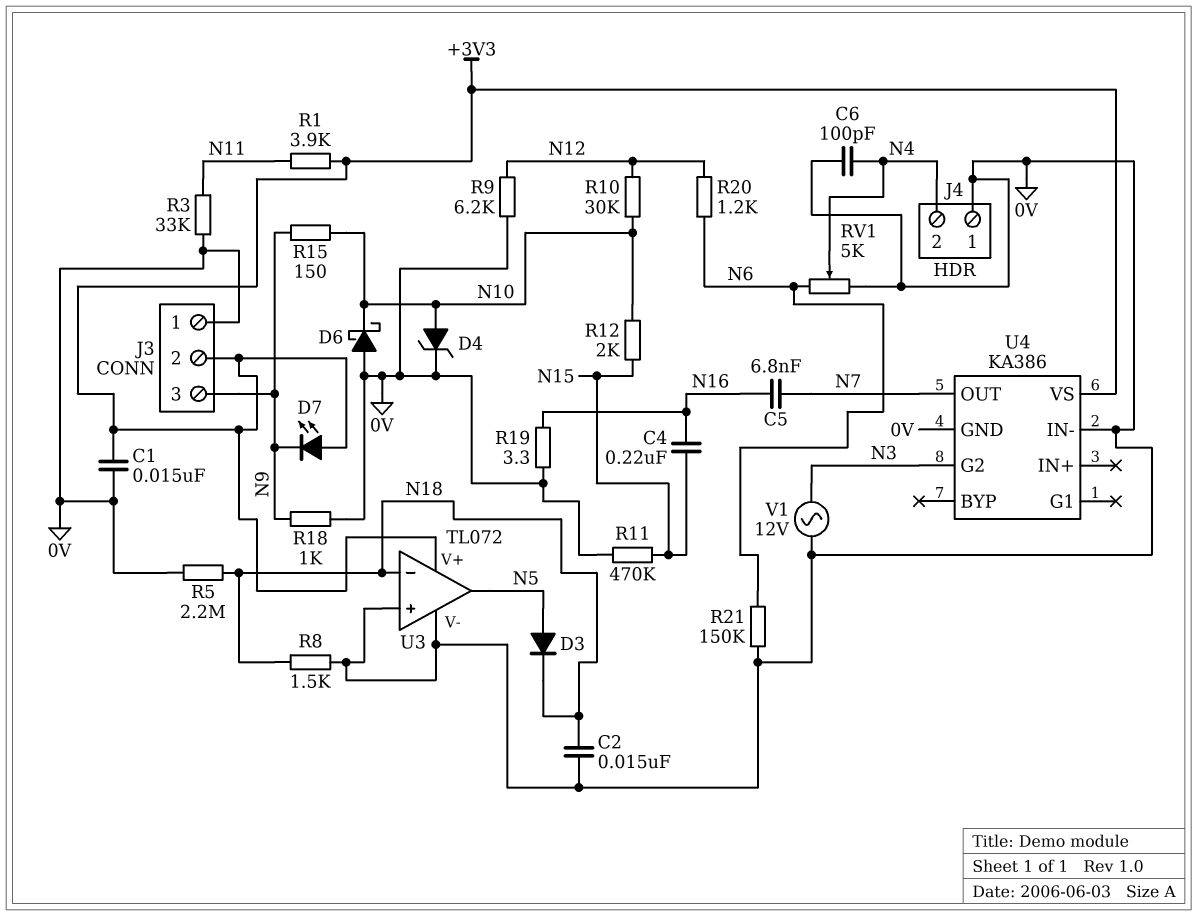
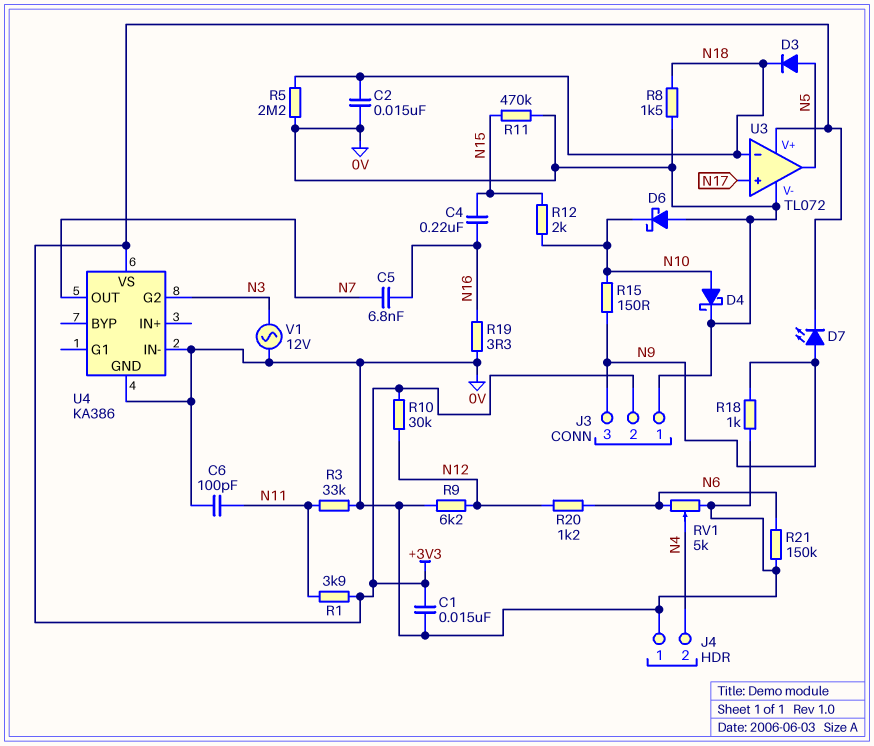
C6: 100pF (0V, N4) -> 100pF (0V, N11)
D4: zener (A N10, K 0V) -> schottky (A N10, K 0V)
D7: LED (A +3V3, K N9) -> LED (A N9, K +3V3)
R10: 30k (N10, N12) -> 30k (+3V3, N12)
U3 pin in+: 0V -> N17

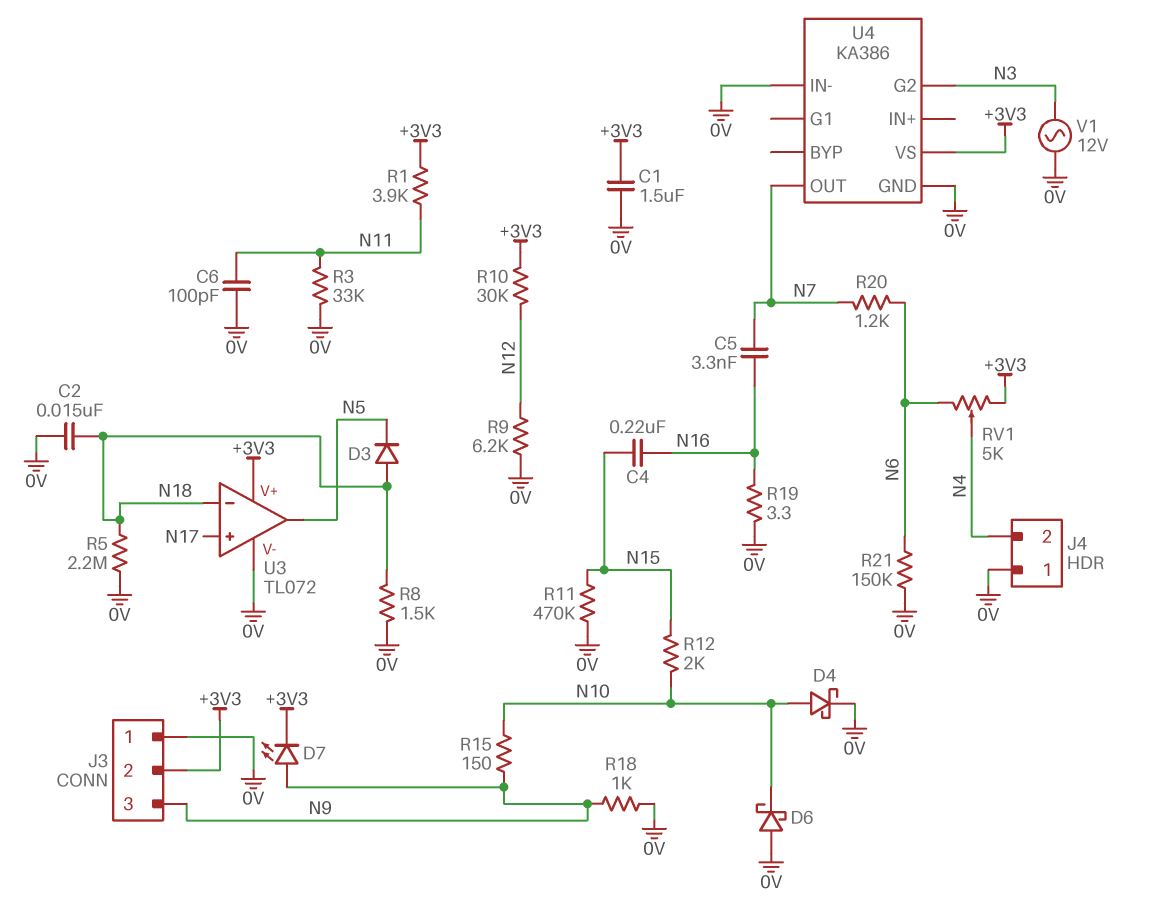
C1: 15nF (+3V3, 0V) -> 1.5uF (+3V3, 0V)
C5: 6.8nF (N7, N16) -> 3.3nF (N7, N16)
D3: diode (A N5, K N18) -> diode (A N18, K N5)
R20: 1.2k (N6, N12) -> 1.2k (N6, N7)
RV1: 5k (0V, N6, wiper N4) -> 5k (+3V3, N6, wiper N4)

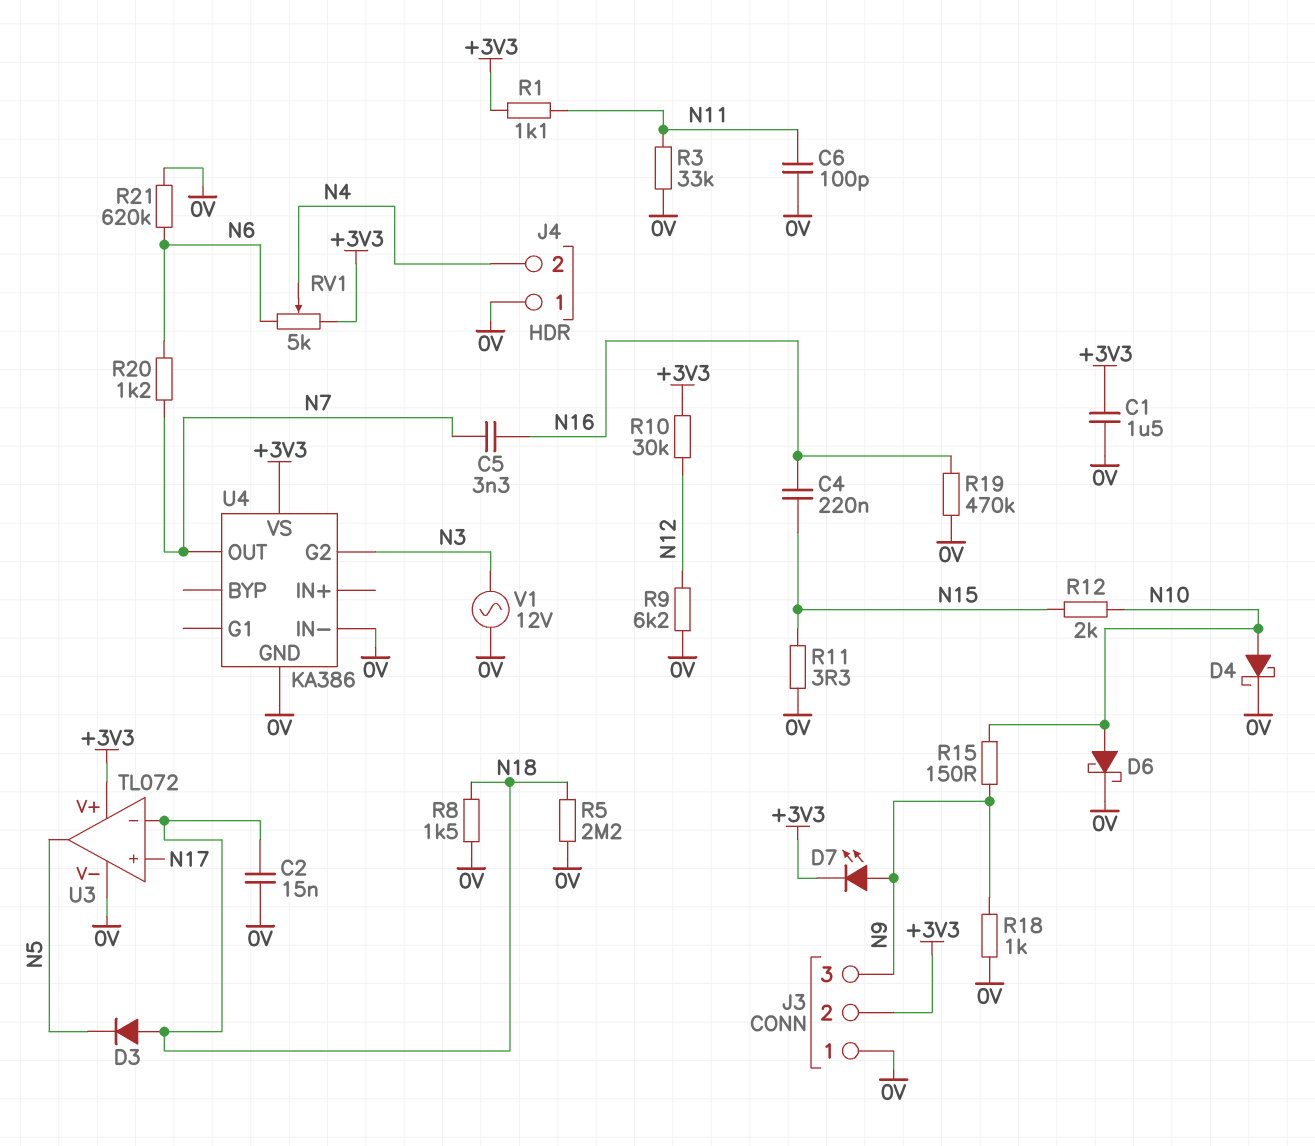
D6: schottky (A 0V, K N10) -> schottky (A N10, K 0V)
R1: 3.9k (+3V3, N11) -> 1.1k (+3V3, N11)
R11: 470k (0V, N15) -> 3.3 (0V, N15)
R19: 3.3 (0V, N16) -> 470k (0V, N16)
R21: 150k (0V, N6) -> 620k (0V, N6)

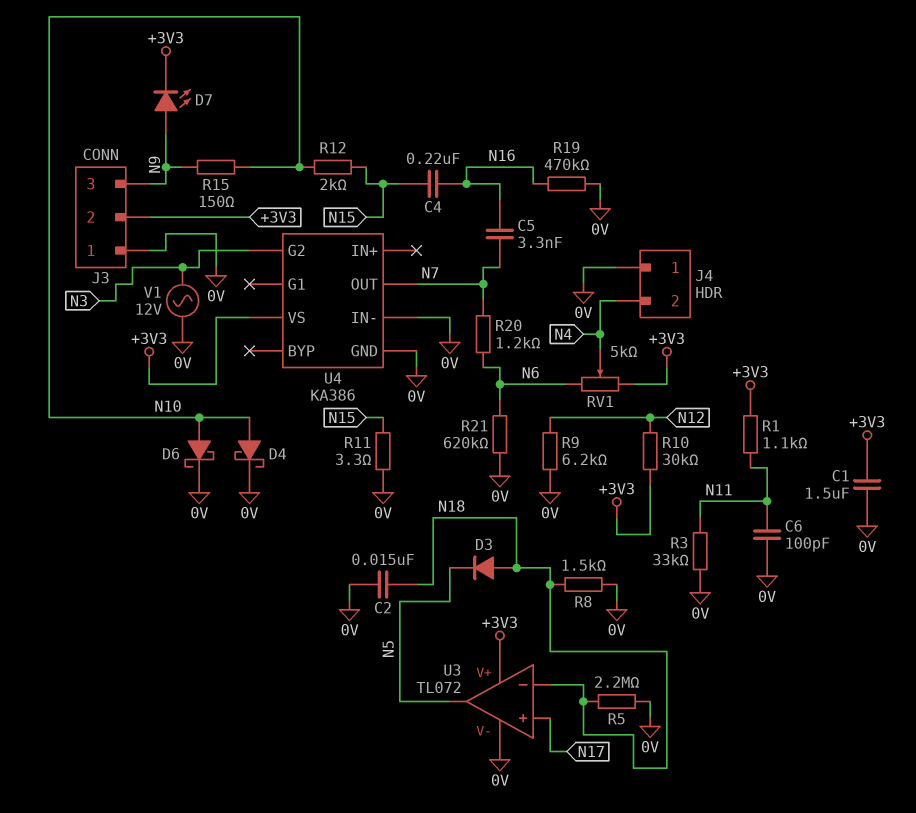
R18: 1k (0V, N9) -> none

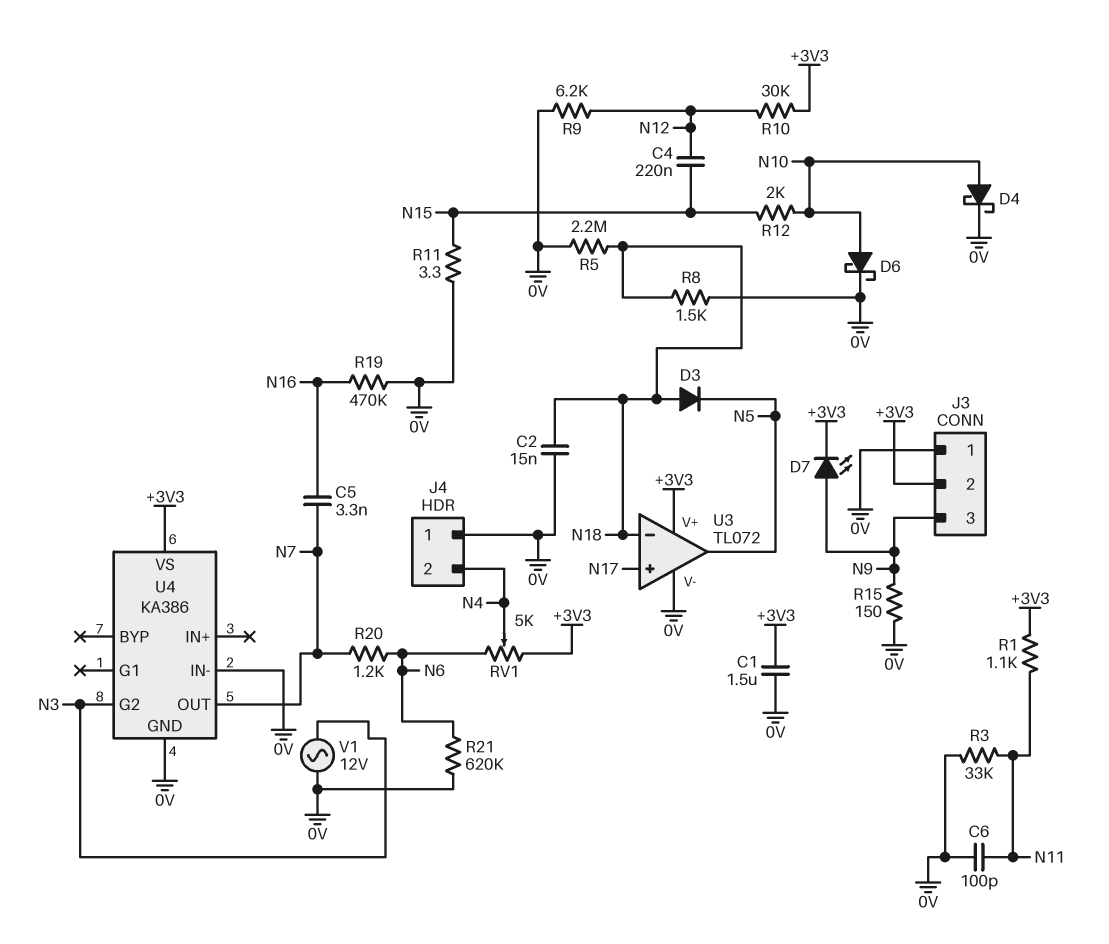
C4: 220nF (N15, N16) -> 220nF (N12, N15)
R15: 150 (N9, N10) -> 150 (0V, N9)

